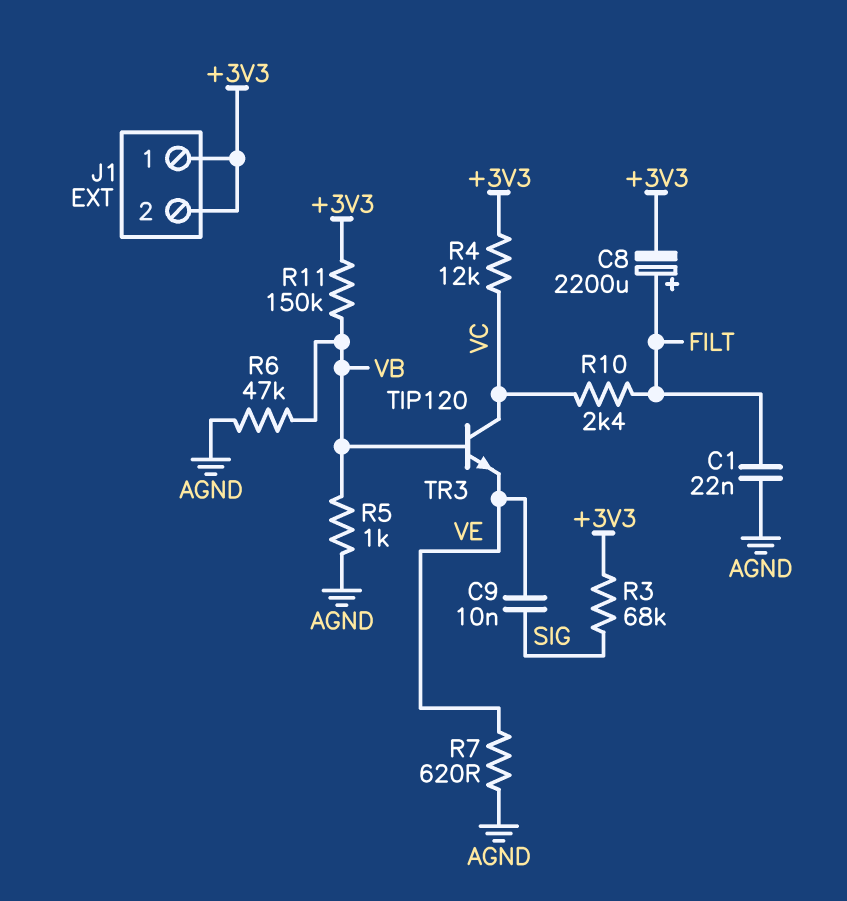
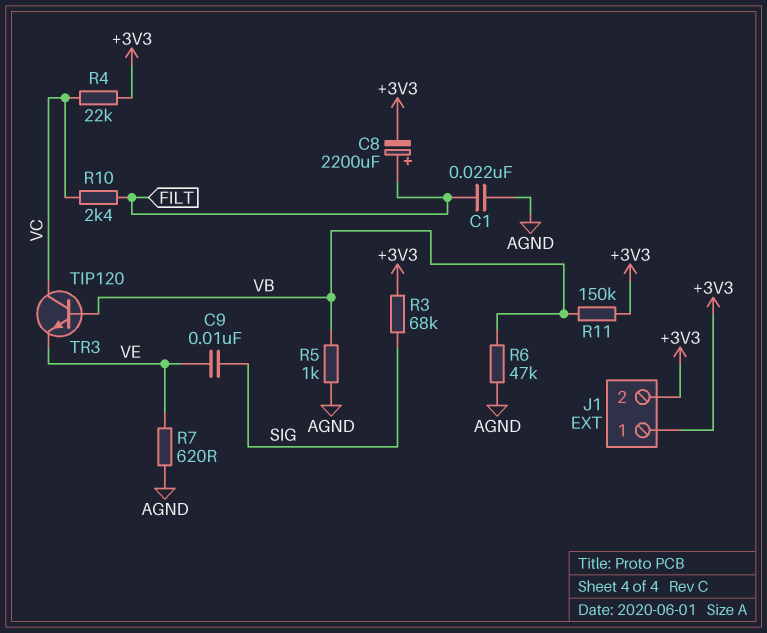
R4: 12k (+3V3, VC) -> 22k (+3V3, VC)

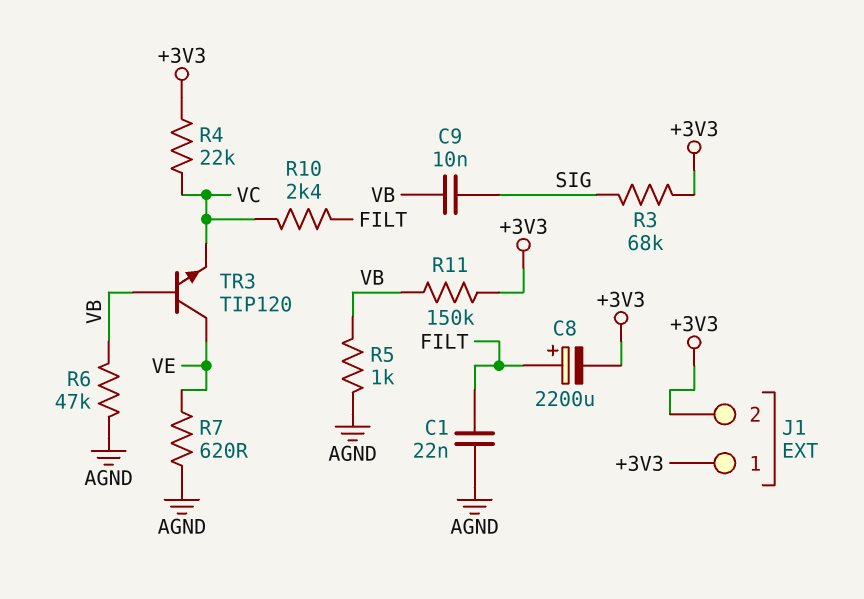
C9: 10nF (SIG, VE) -> 10nF (SIG, VB)
TR3: NPN TIP120 (B VB, C VC, E VE) -> NPN TIP120 (B VB, C VE, E VC)

